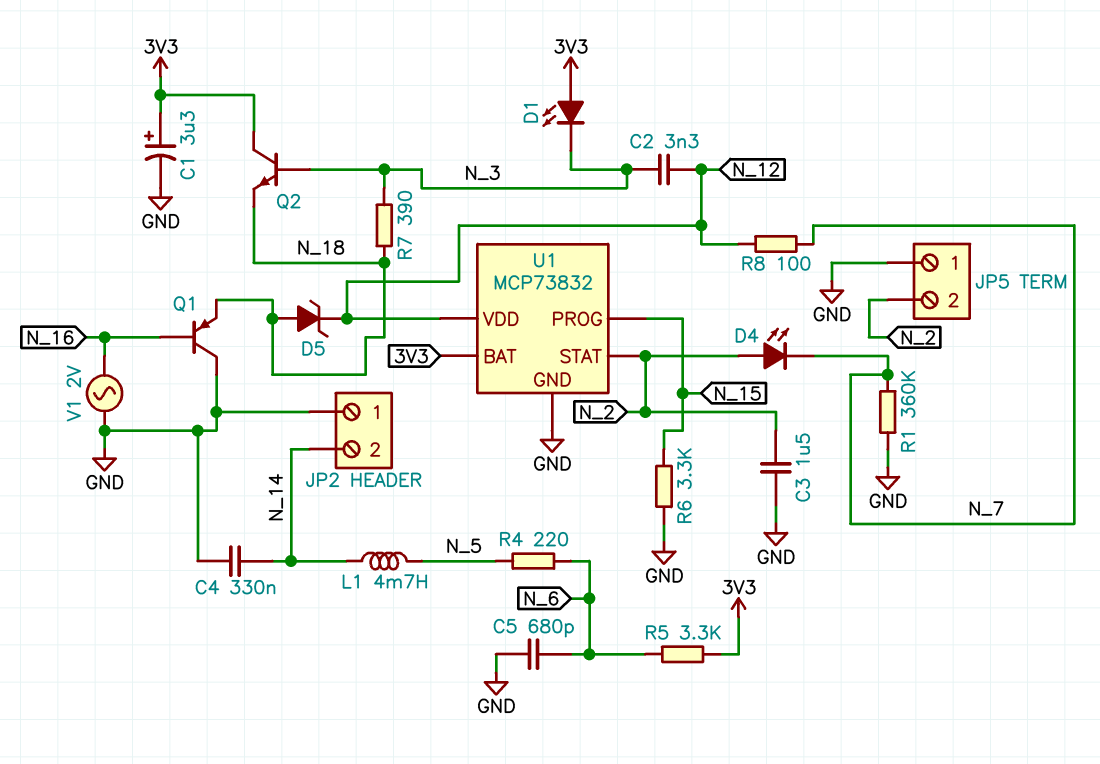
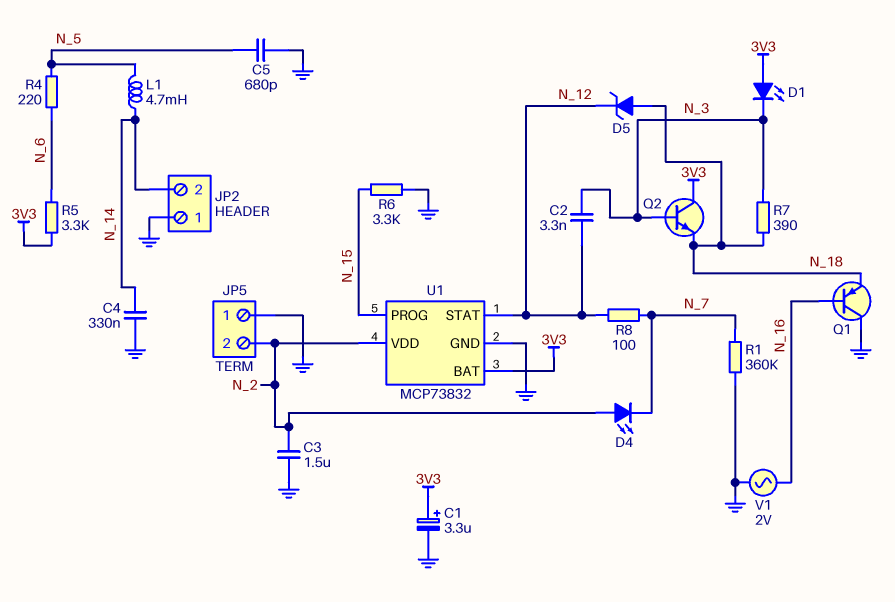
C5: 680pF (GND, N_6) -> 680pF (GND, N_5)
U1 pin STAT: N_2 -> N_12
U1 pin VDD: N_12 -> N_2

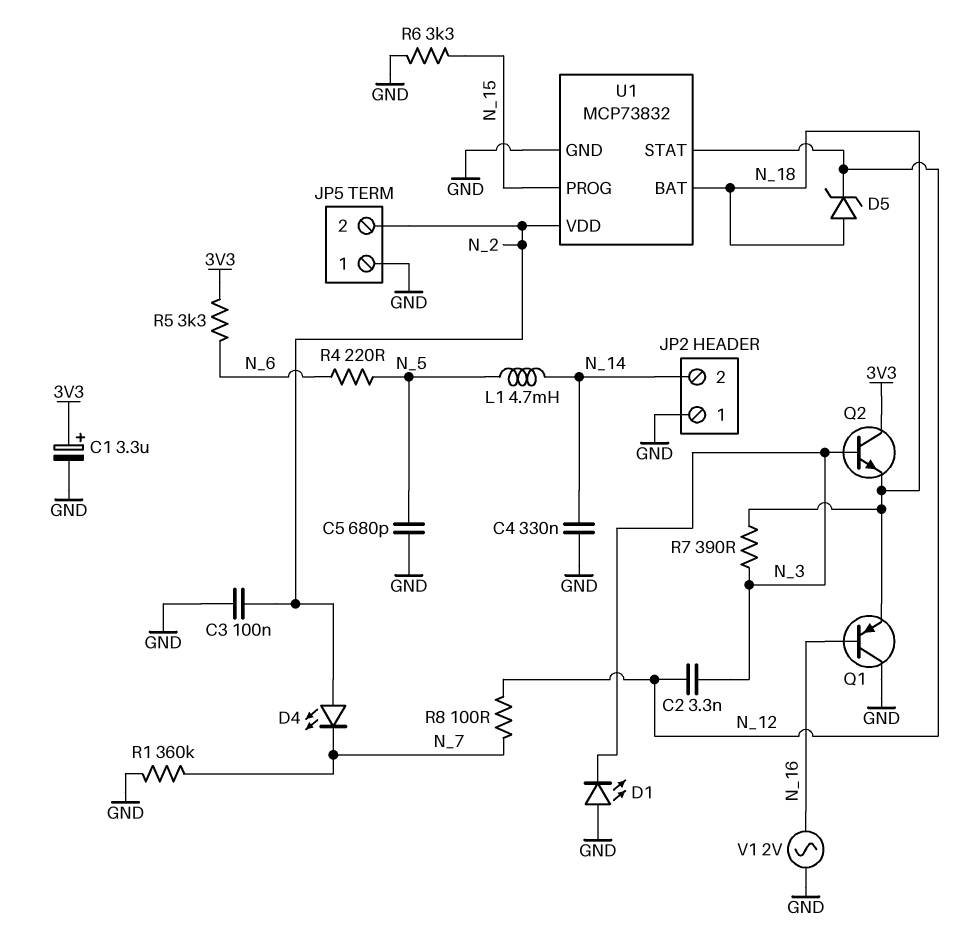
C3: 1.5uF (GND, N_2) -> 100nF (GND, N_2)
D1: LED (A 3V3, K N_3) -> LED (A GND, K N_3)
U1 pin BAT: 3V3 -> N_18

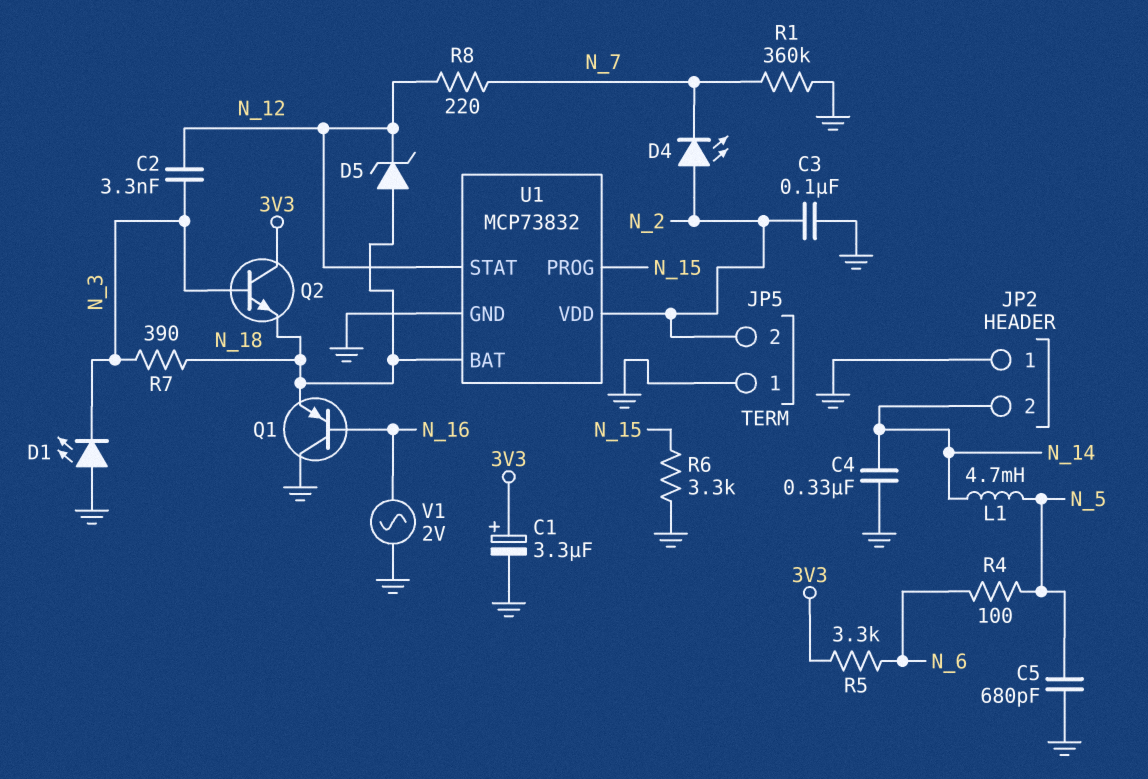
R4: 220 (N_5, N_6) -> 100 (N_5, N_6)
R8: 100 (N_7, N_12) -> 220 (N_7, N_12)

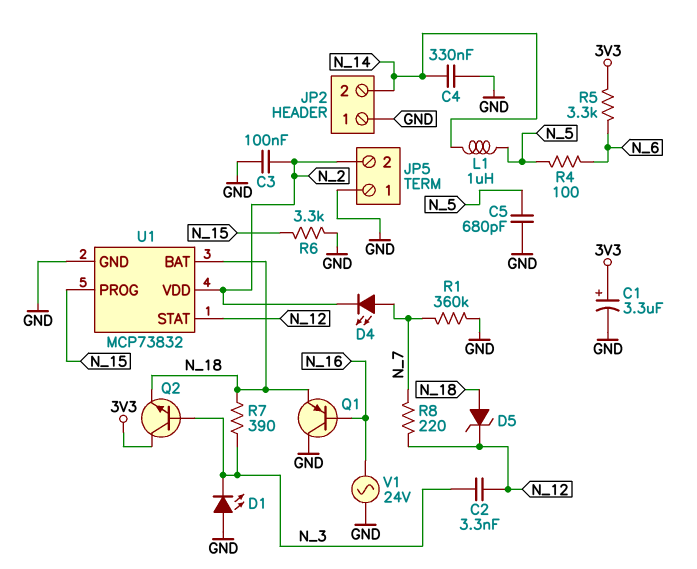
D4: LED (A N_2, K N_7) -> LED (A N_7, K N_2)
L1: 4.7mH (N_5, N_14) -> 1uH (N_5, N_14)
V1: AC 2V (GND, N_16) -> AC 24V (GND, N_16)

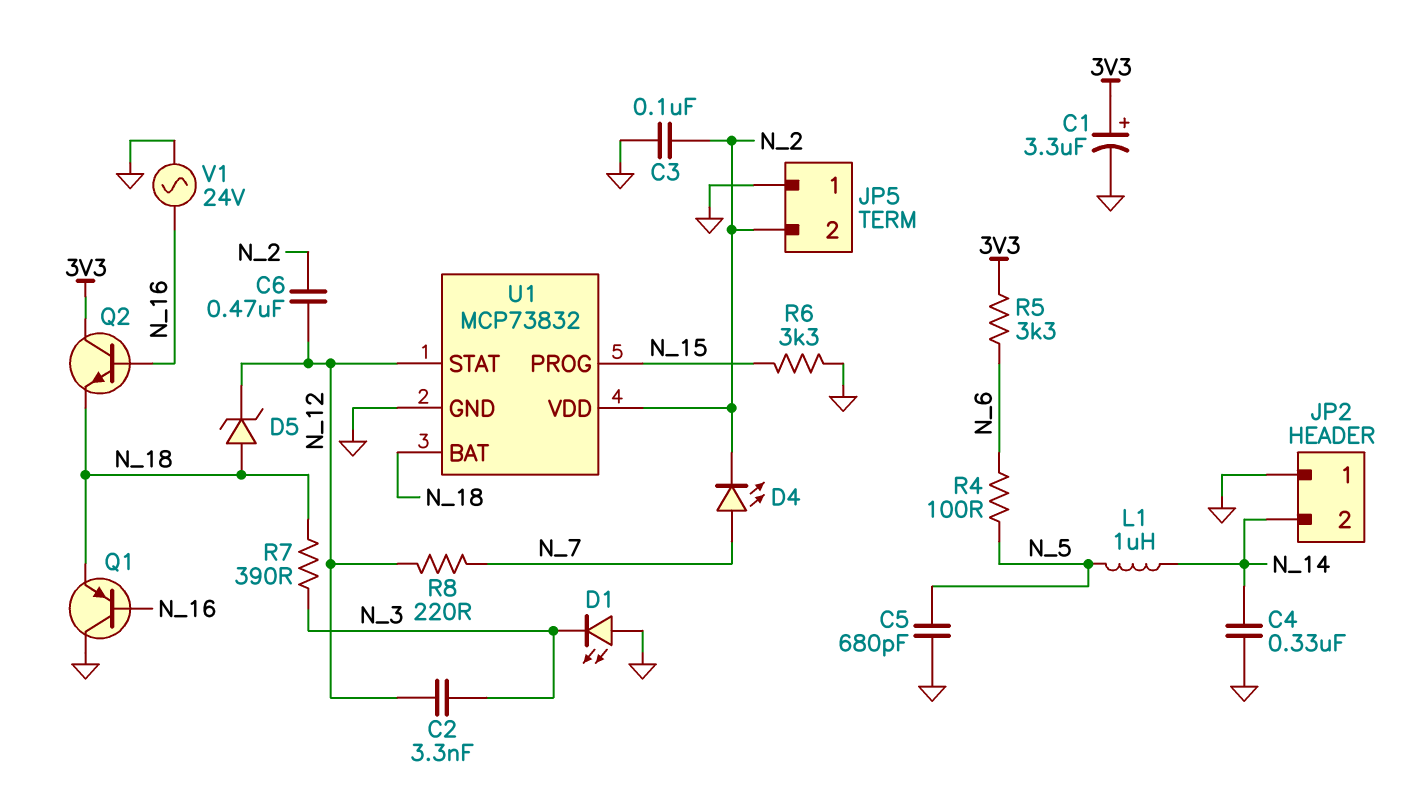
C6: none -> 470nF (N_2, N_12)
Q2: NPN (B N_3, C 3V3, E N_18) -> NPN (B N_16, C 3V3, E N_18)
R1: 360k (GND, N_7) -> none

